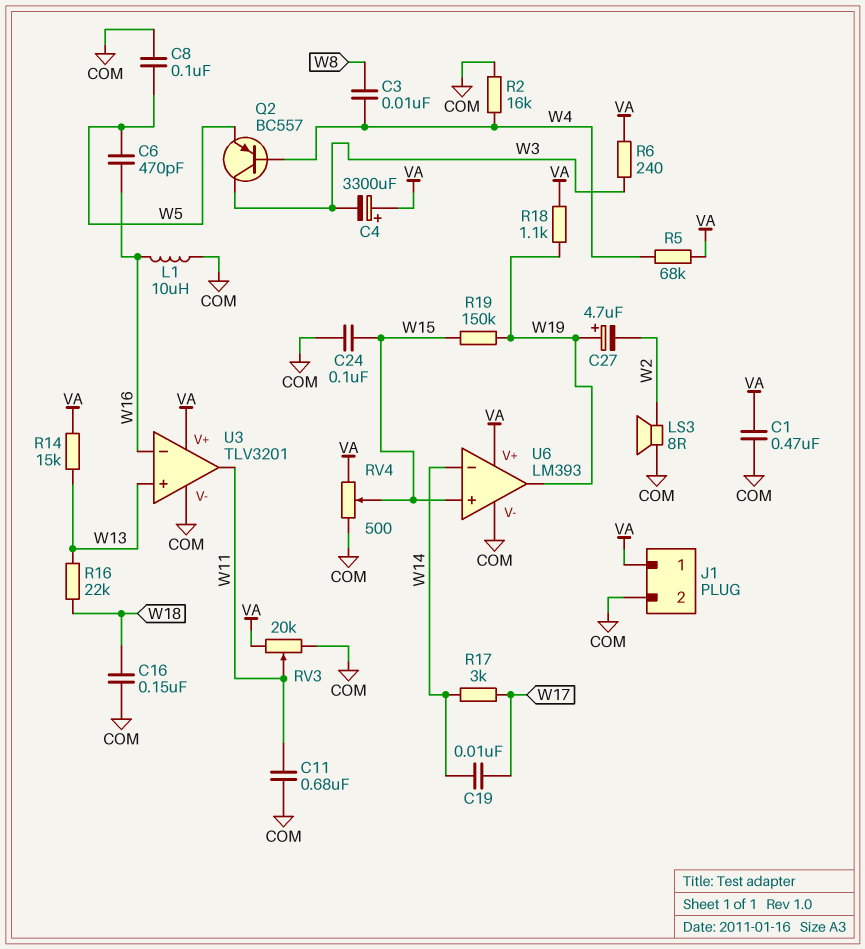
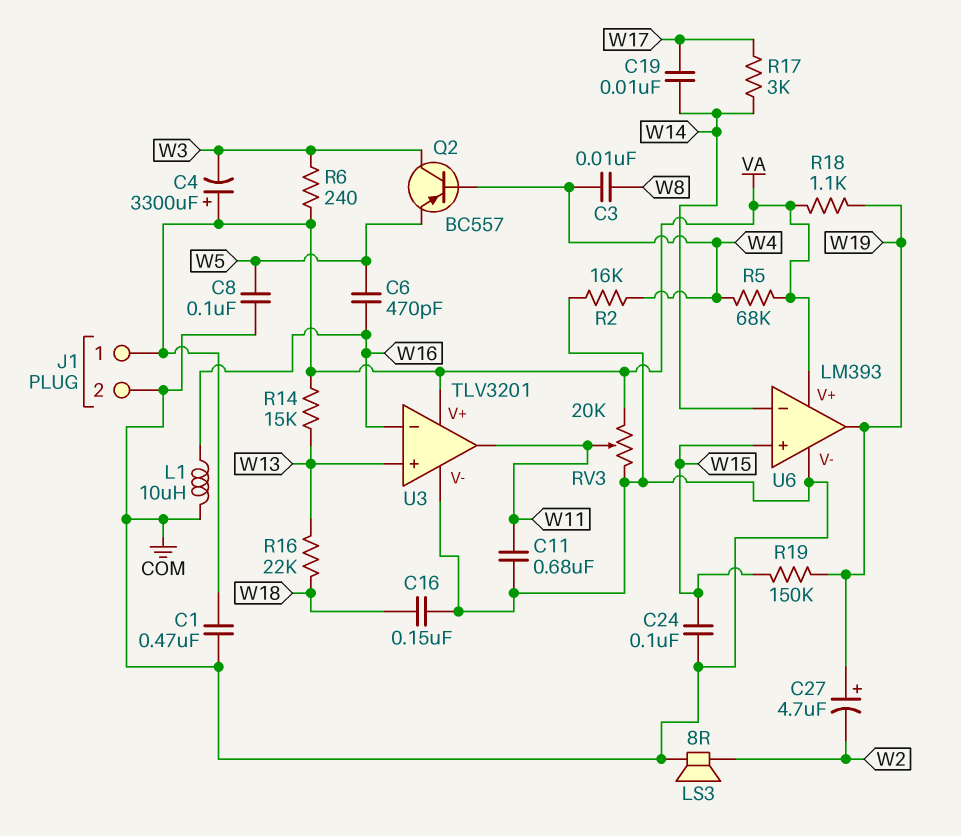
RV4: 500 (COM, VA, wiper W15) -> none

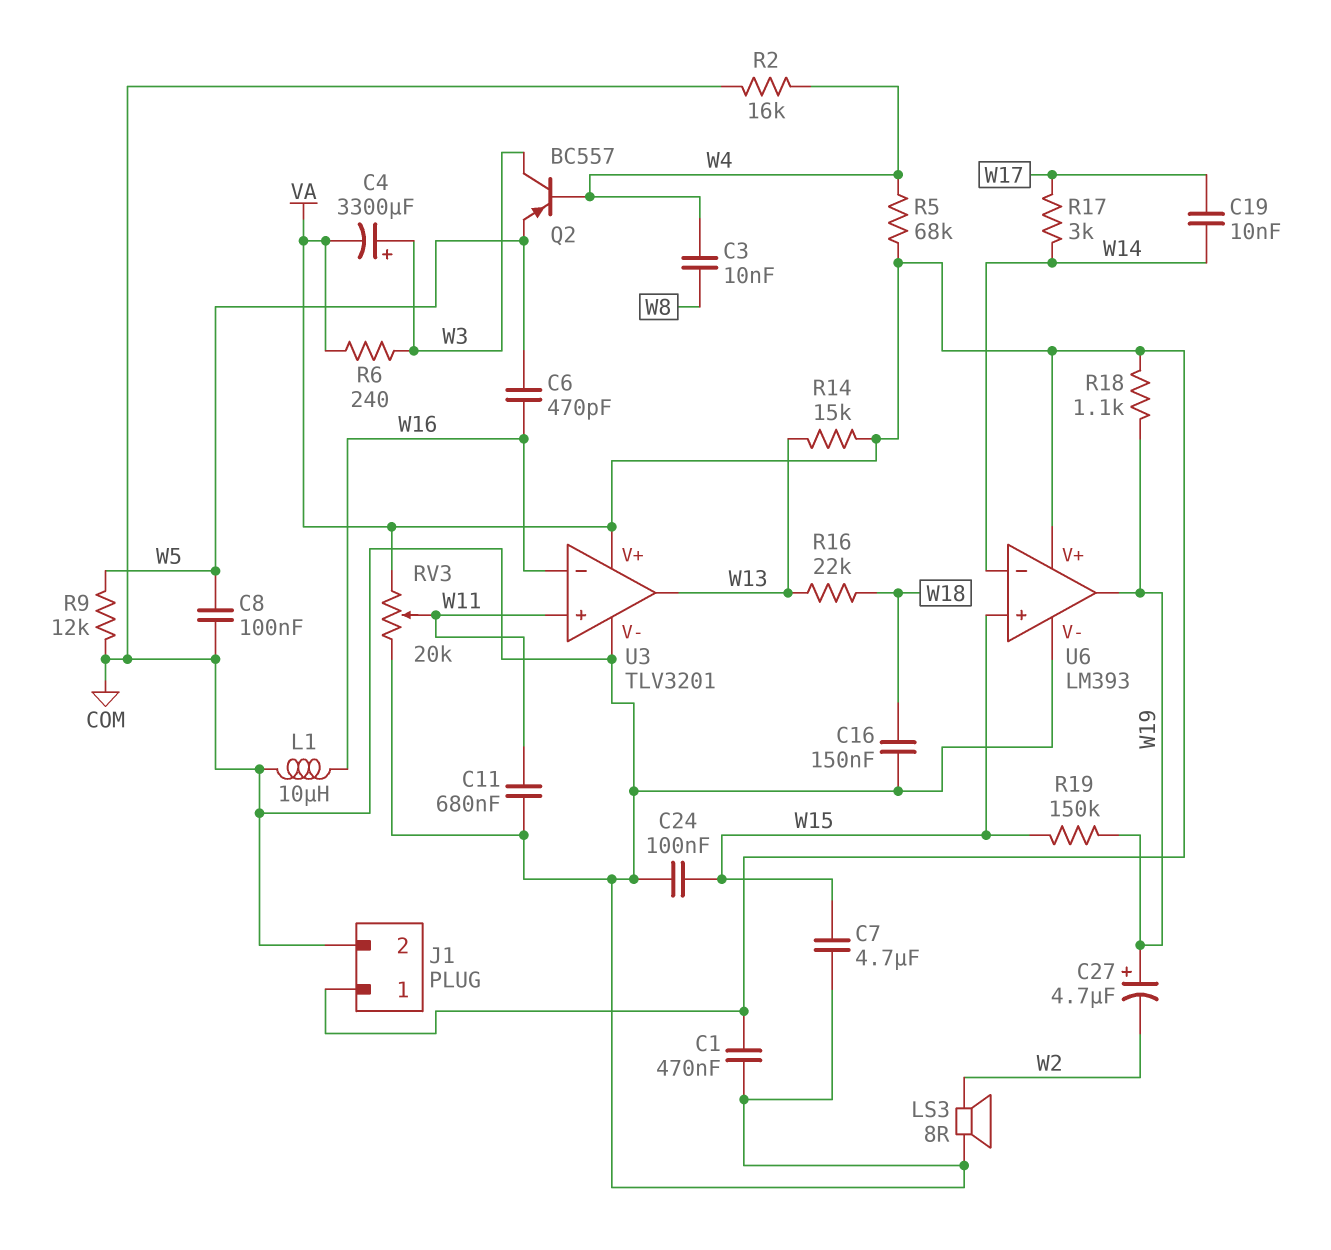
C4: 3300uF (plus VA, minus W3) -> 3300uF (plus W3, minus VA)
C7: none -> 4.7uF (COM, W15)
R9: none -> 12k (COM, W5)
U3 pin in+: W13 -> W11
U3 pin out: W11 -> W13

